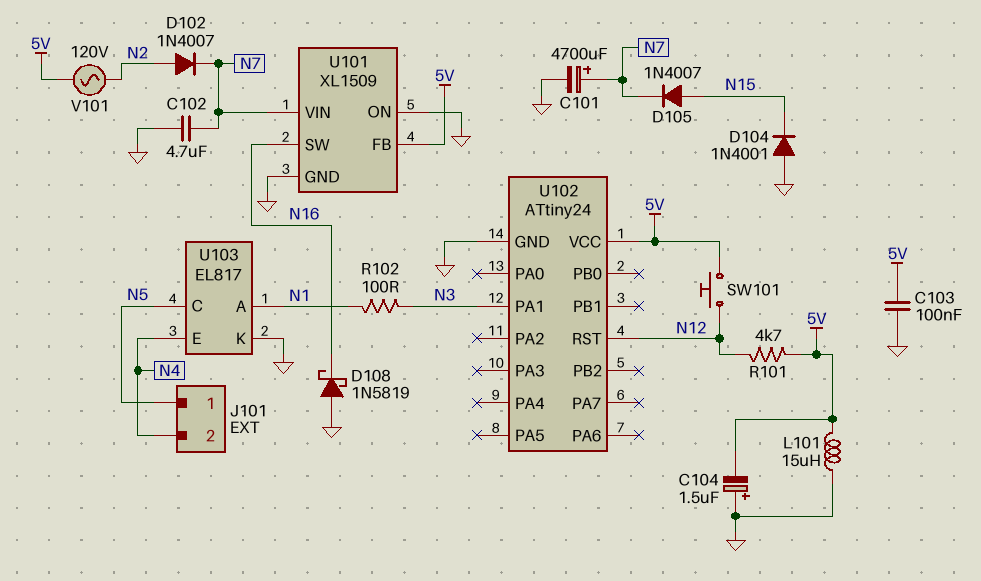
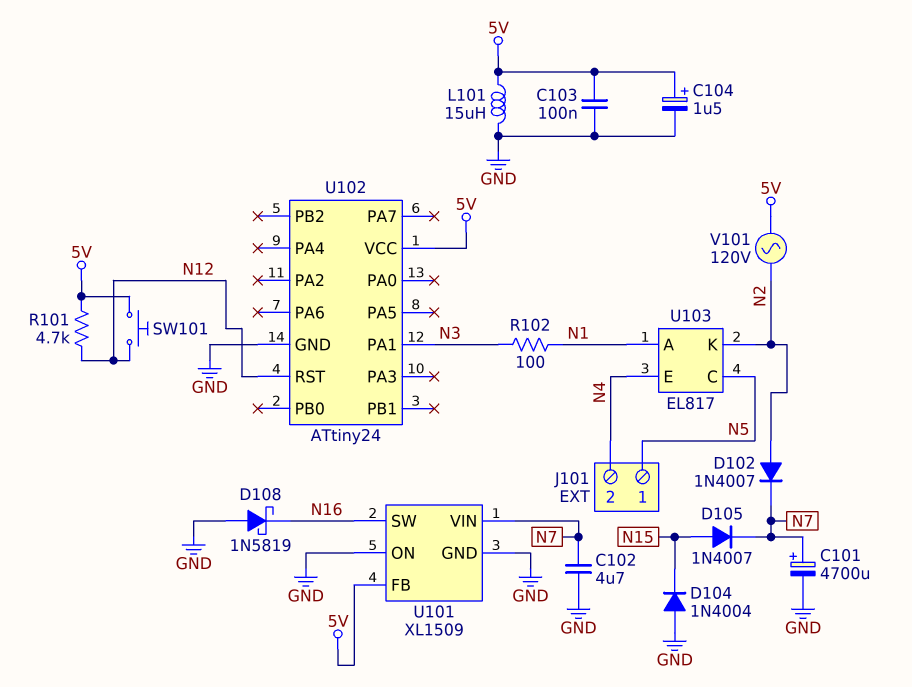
C104: 1.5uF (plus GND, minus 5V) -> 1.5uF (plus 5V, minus GND)
D104: diode 1N4001 (A GND, K N15) -> diode 1N4004 (A GND, K N15)
U103 pin K: GND -> N2

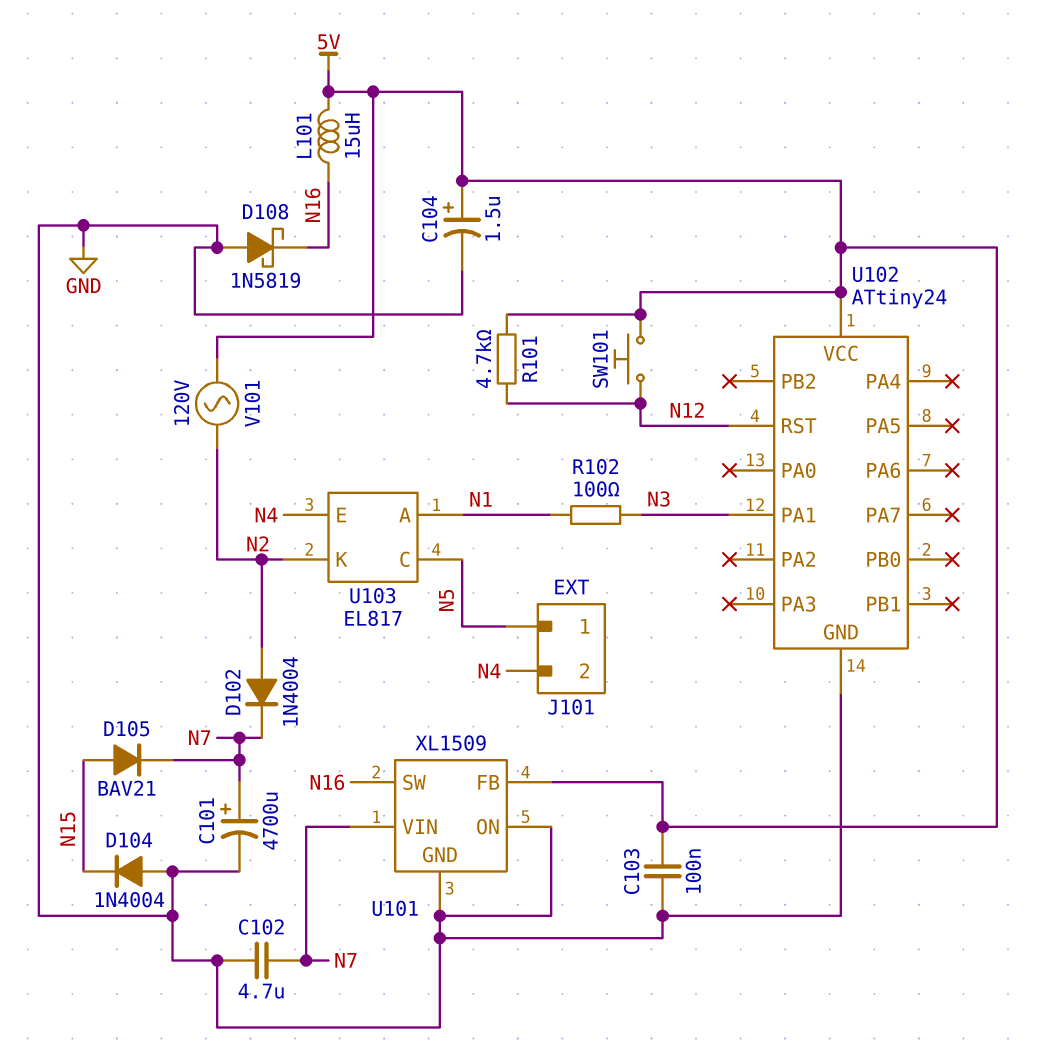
D102: diode 1N4007 (A N2, K N7) -> diode 1N4004 (A N2, K N7)
D105: diode 1N4007 (A N15, K N7) -> diode BAV21 (A N15, K N7)
L101: 15uH (5V, GND) -> 15uH (5V, N16)

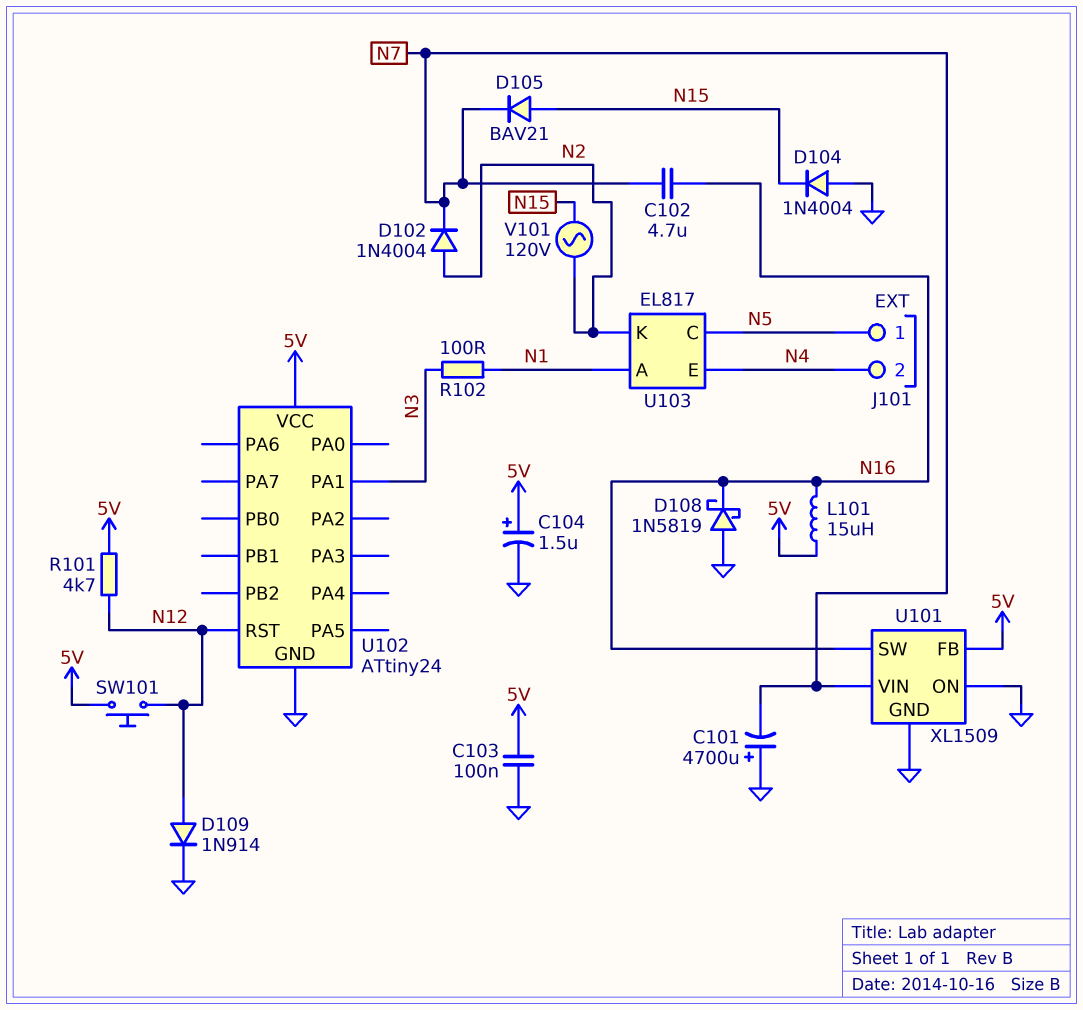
C101: 4700uF (plus N7, minus GND) -> 4700uF (plus GND, minus N7)
C102: 4.7uF (GND, N7) -> 4.7uF (N7, N16)
D109: none -> diode 1N914 (A N12, K GND)
V101: AC 120V (5V, N2) -> AC 120V (N2, N15)

